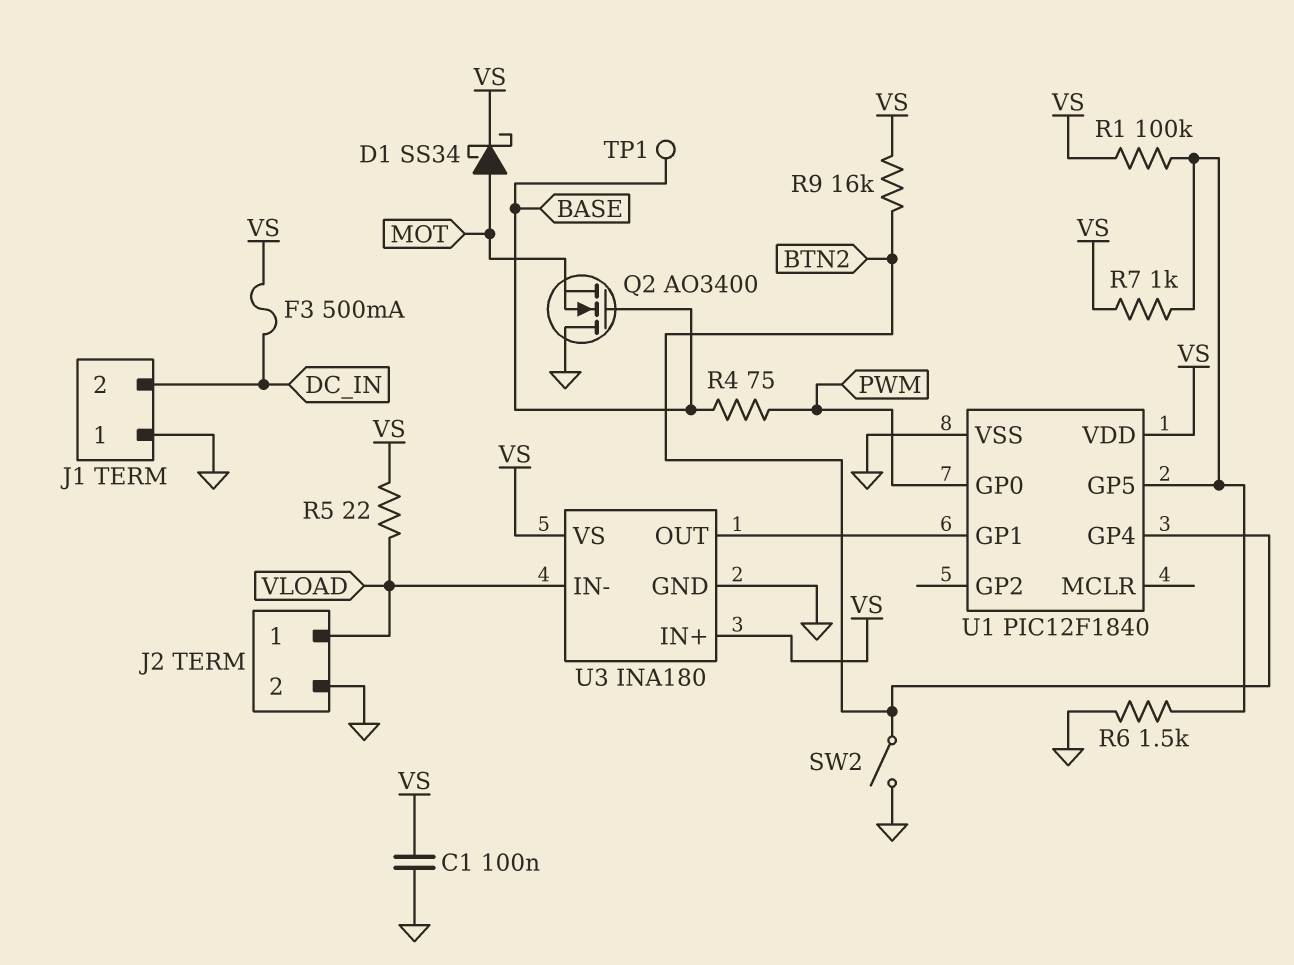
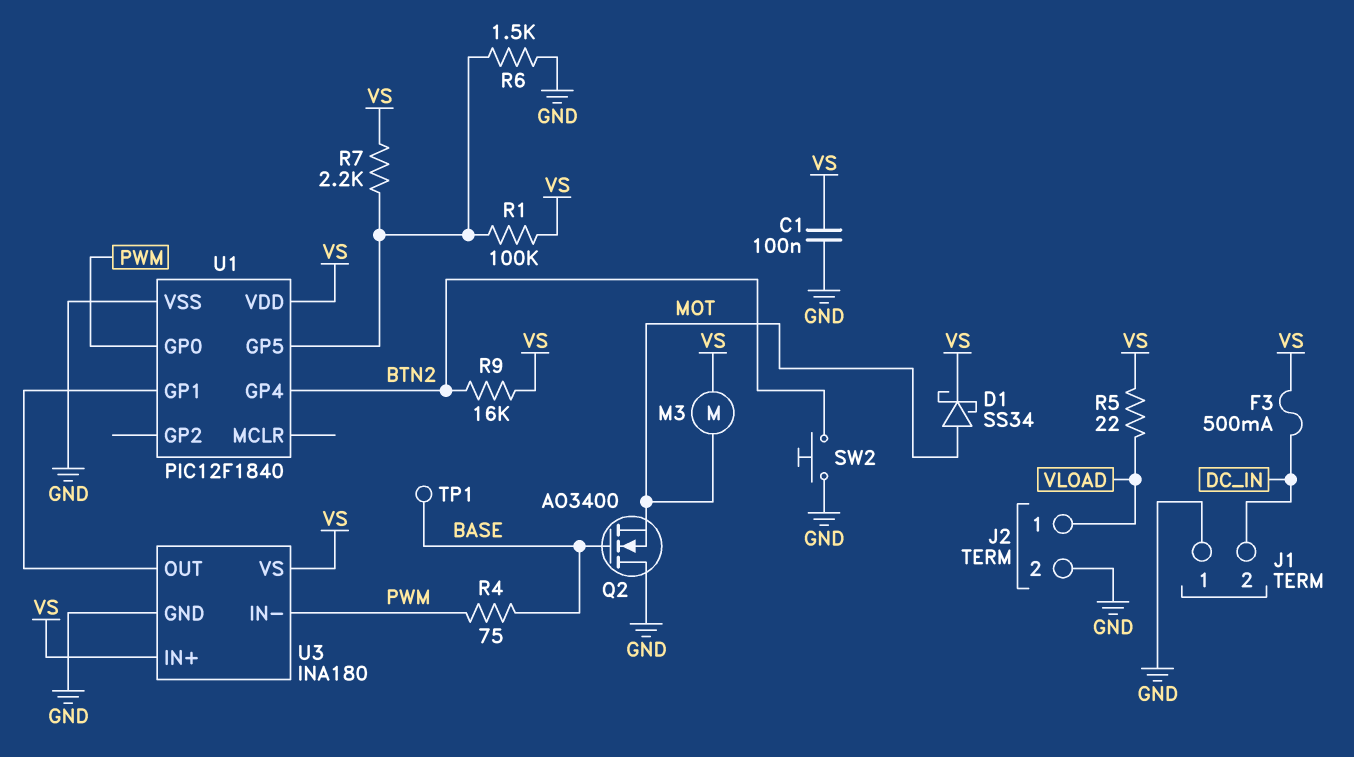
M3: none -> motor (MOT, VS)
R7: 1k (U1/GP5, VS) -> 2.2k (U1/GP5, VS)
SW2: switch (BTN2, GND) -> button (BTN2, GND)
U3 pin IN-: VLOAD -> PWM

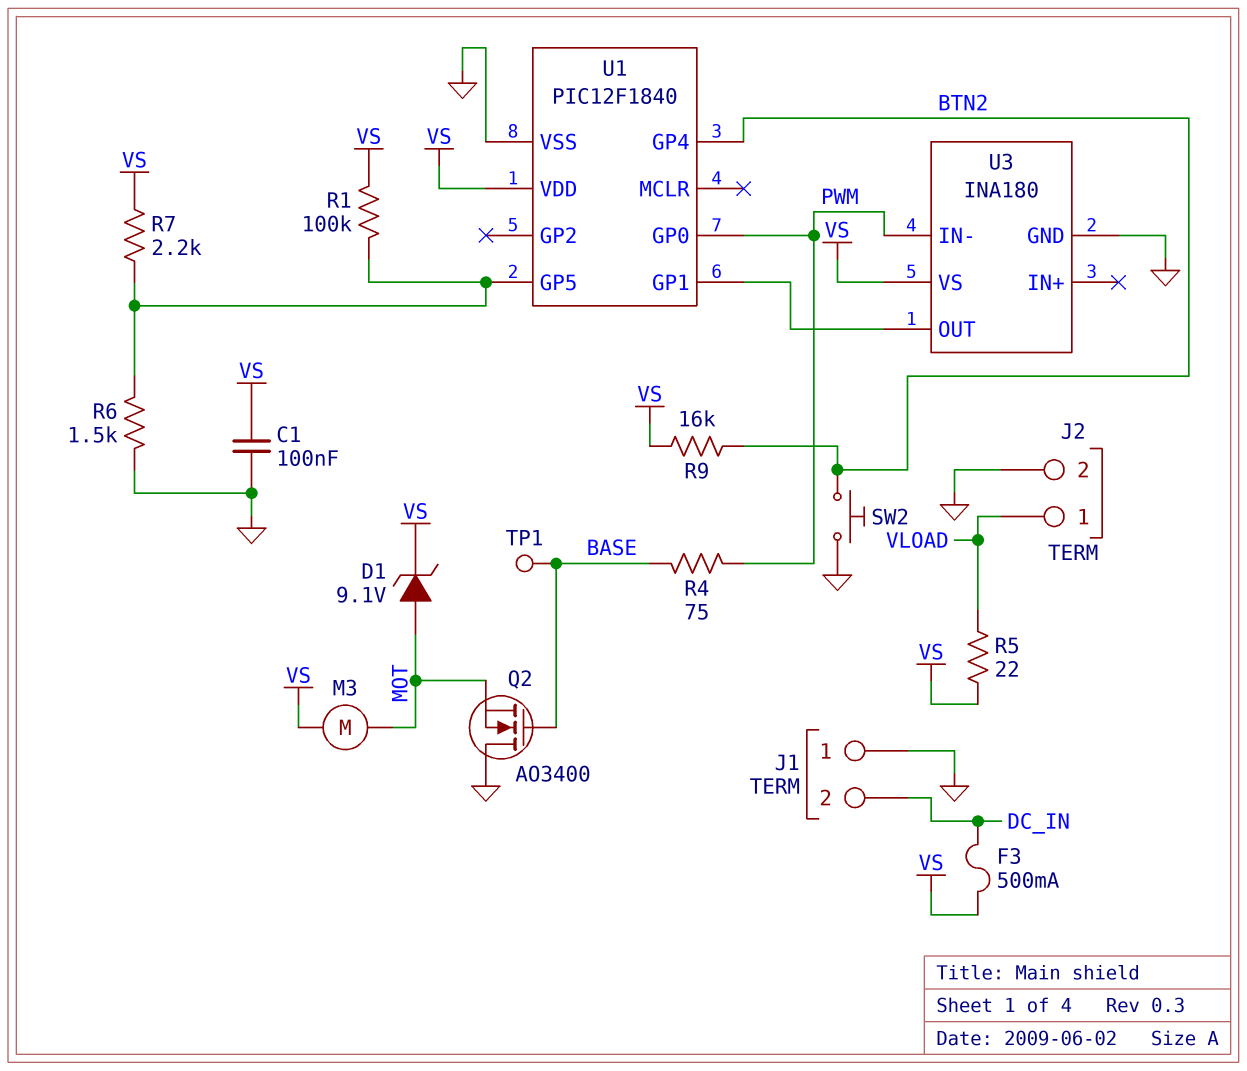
D1: schottky SS34 (A MOT, K VS) -> zener 9.1V (A MOT, K VS)
U3 pin IN+: VS -> none

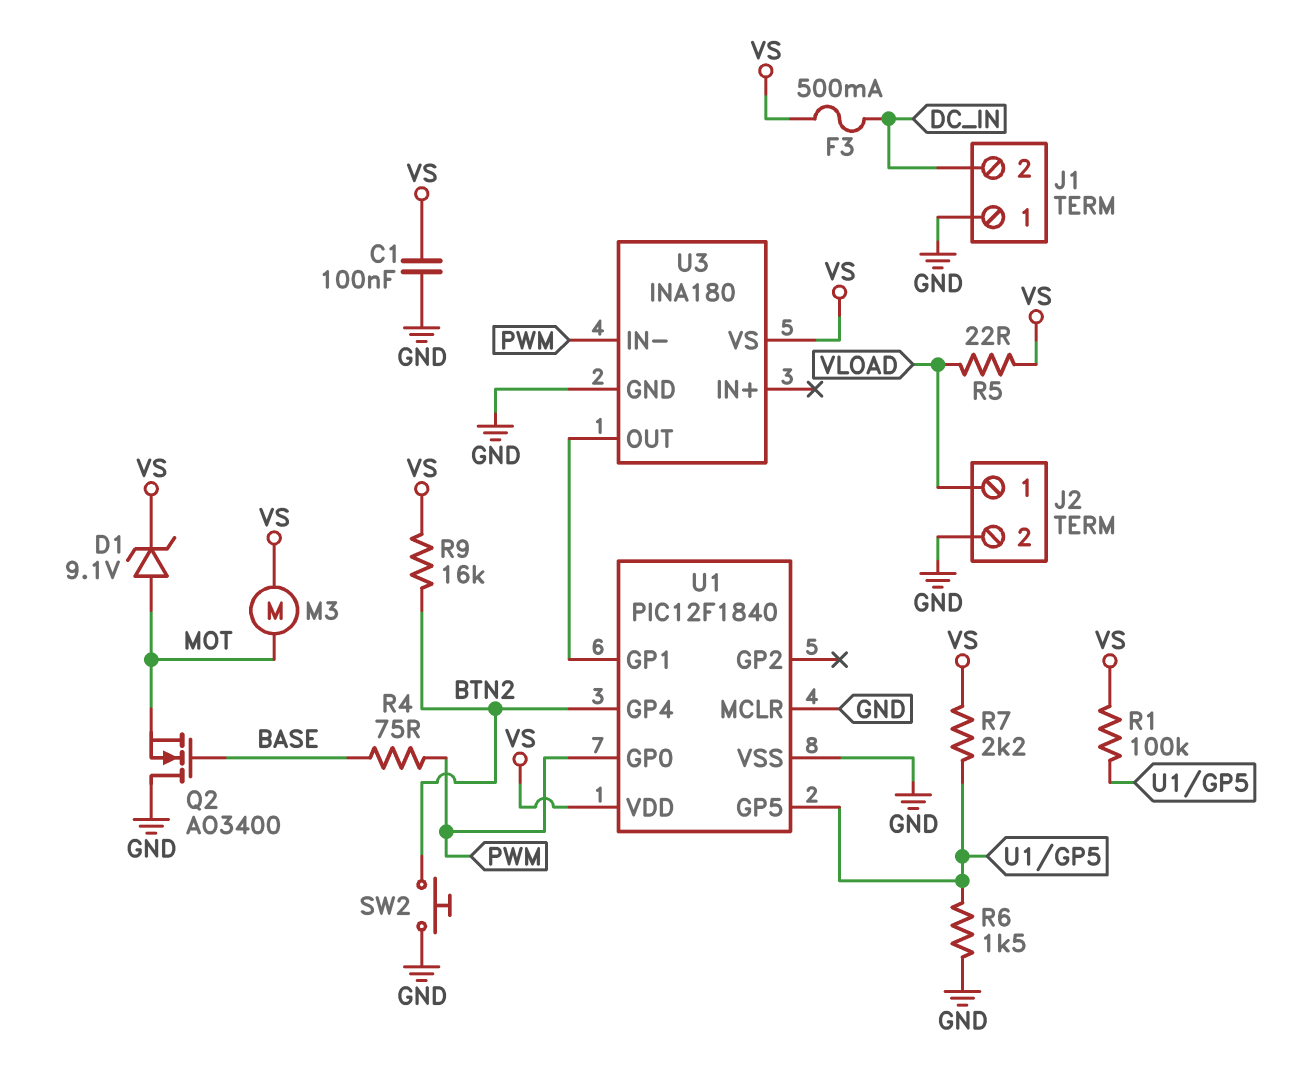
TP1: test point (BASE) -> none
U1 pin MCLR: none -> GND

